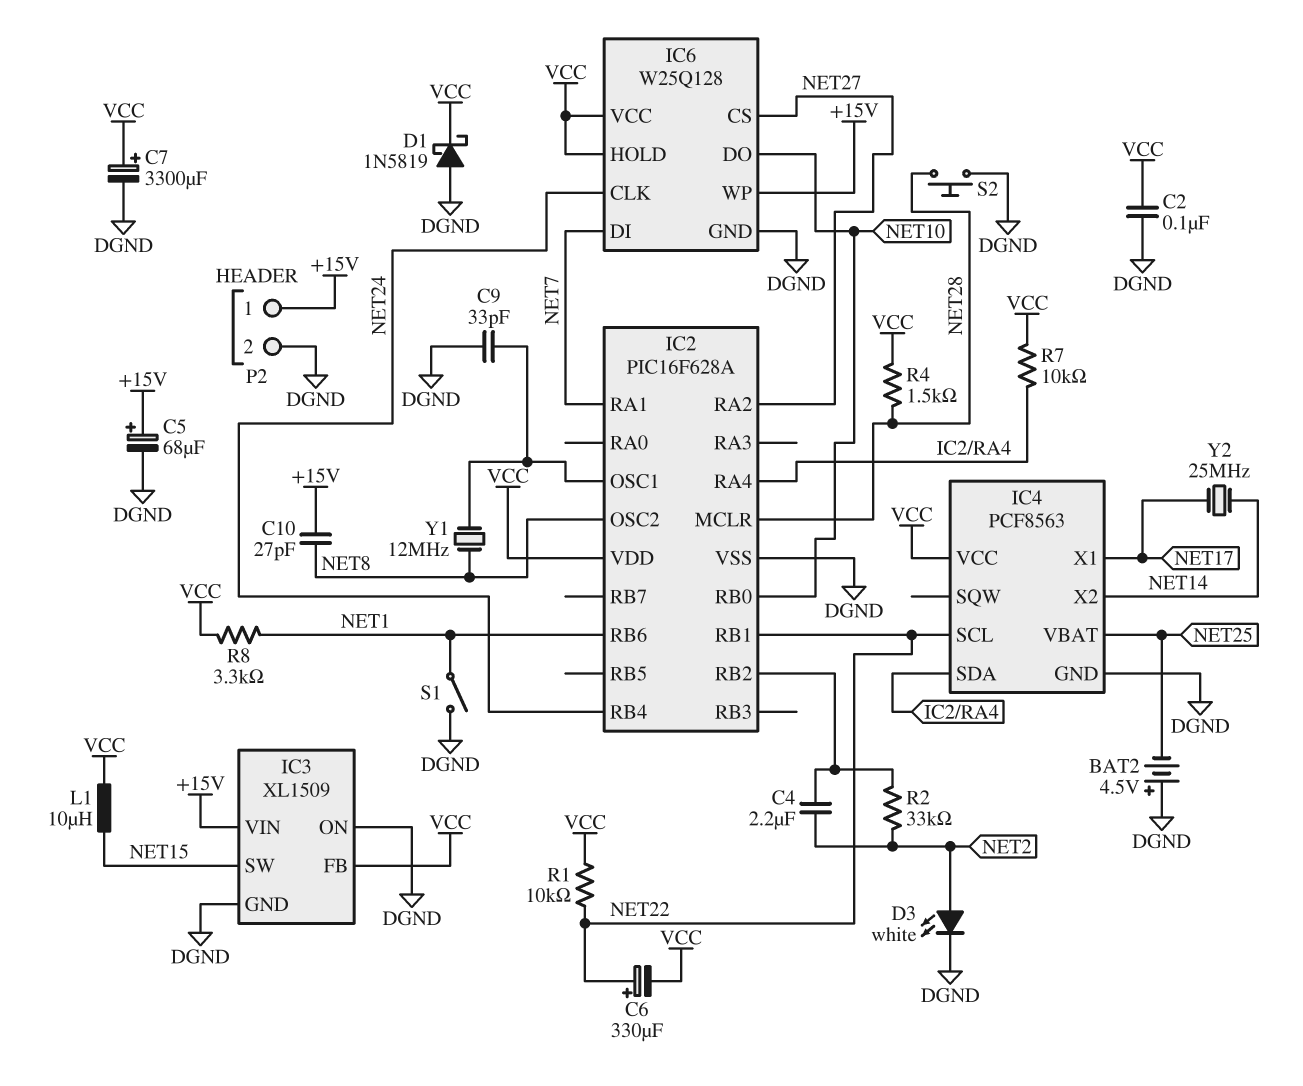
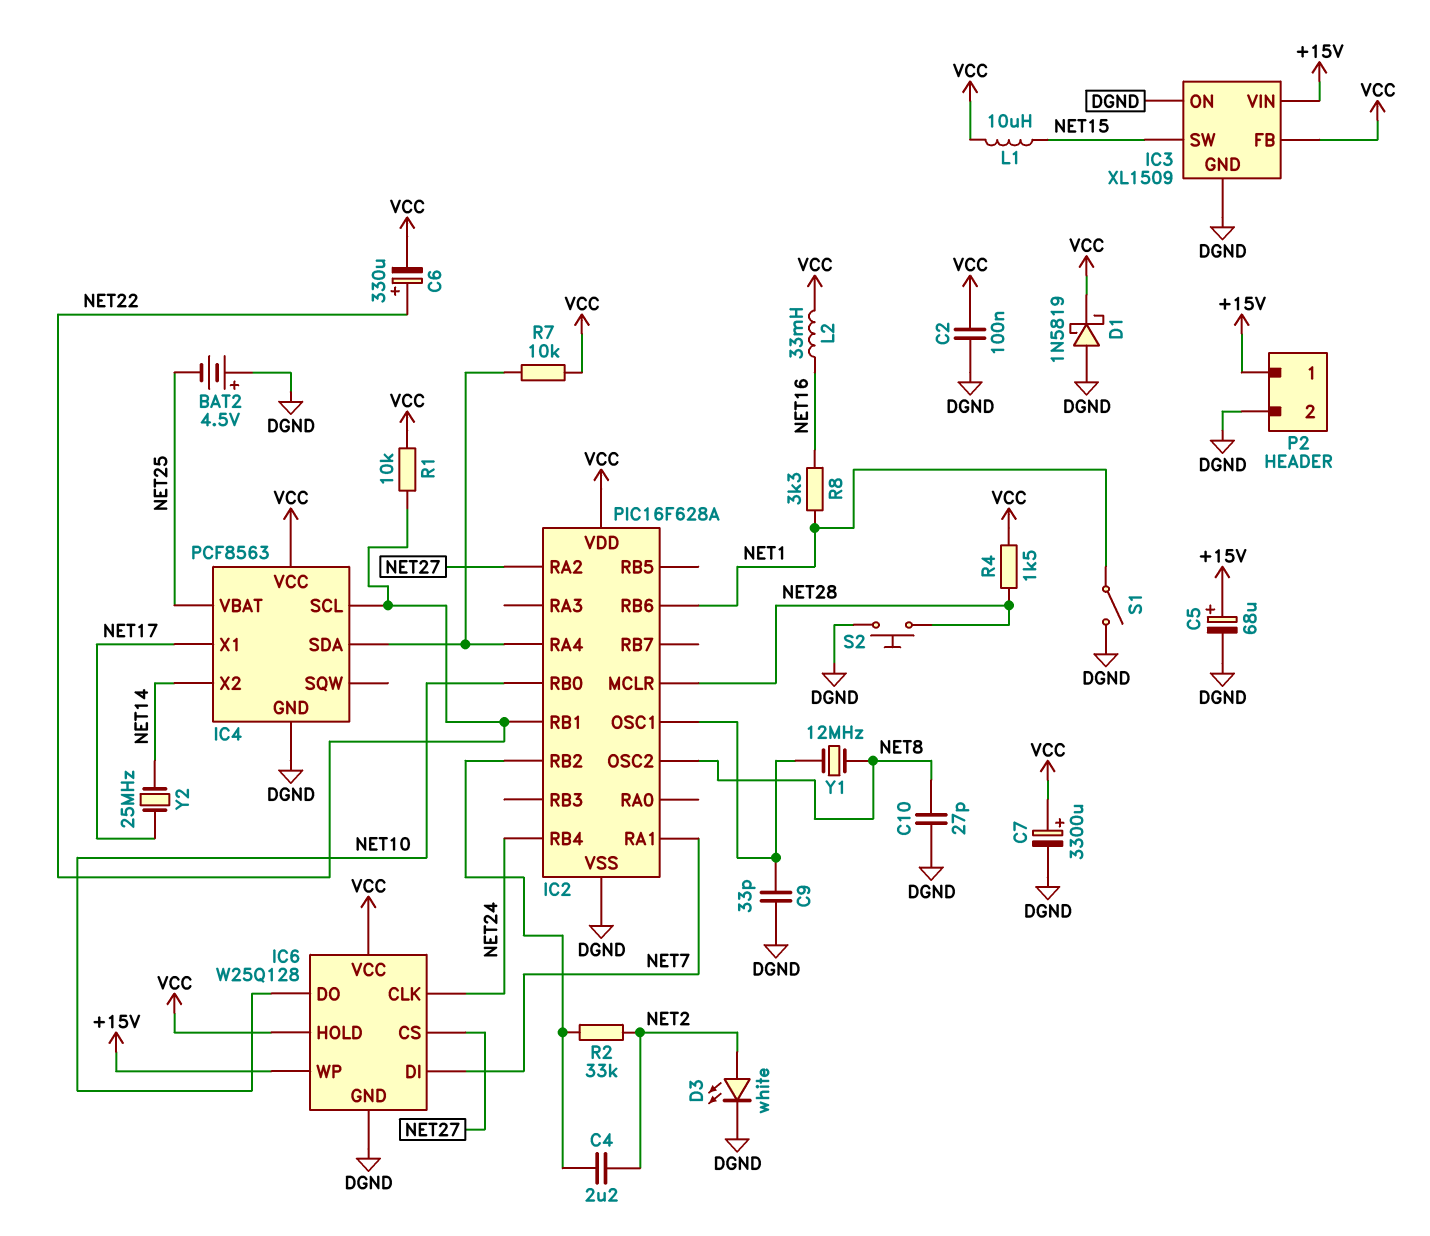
C10: 27pF (+15V, NET8) -> 27pF (DGND, NET8)
L2: none -> 33mH (NET16, VCC)
R8: 3.3k (NET1, VCC) -> 3.3k (NET1, NET16)

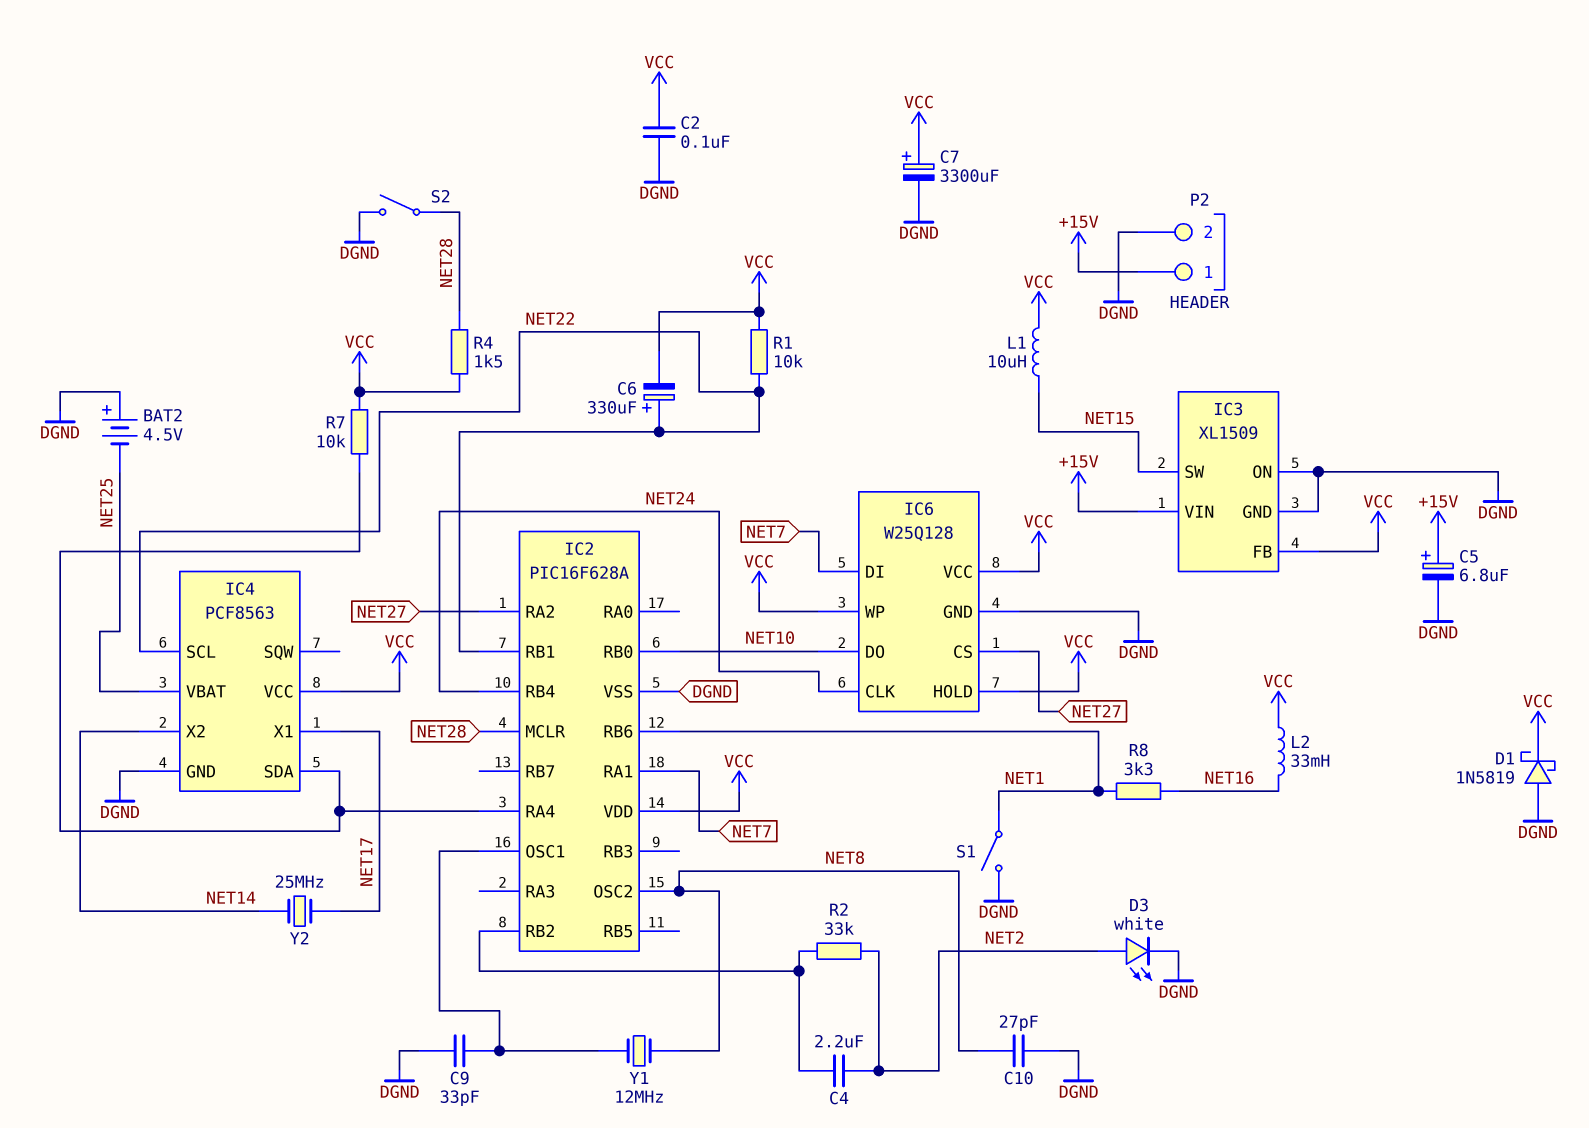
C5: 68uF (plus +15V, minus DGND) -> 6.8uF (plus +15V, minus DGND)
IC6 pin WP: +15V -> VCC
S2: button (DGND, NET28) -> switch (DGND, NET28)

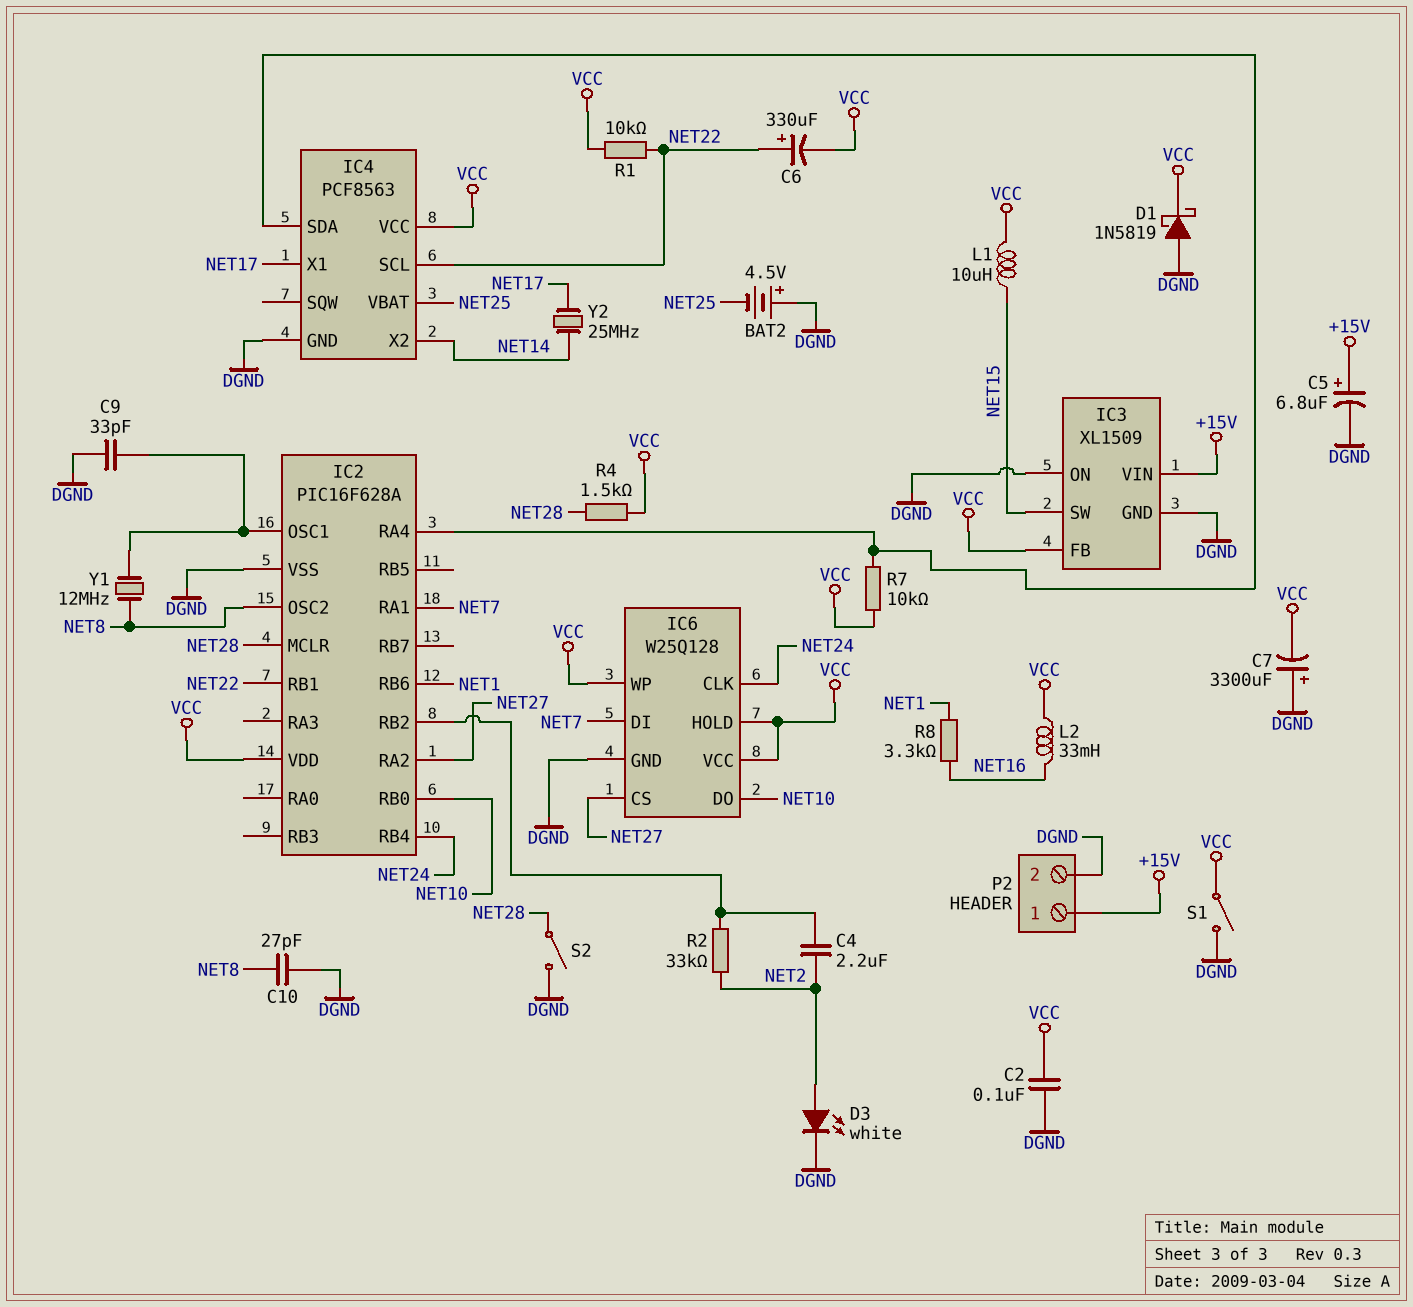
C7: 3300uF (plus VCC, minus DGND) -> 3300uF (plus DGND, minus VCC)
S1: switch (DGND, NET1) -> switch (DGND, VCC)

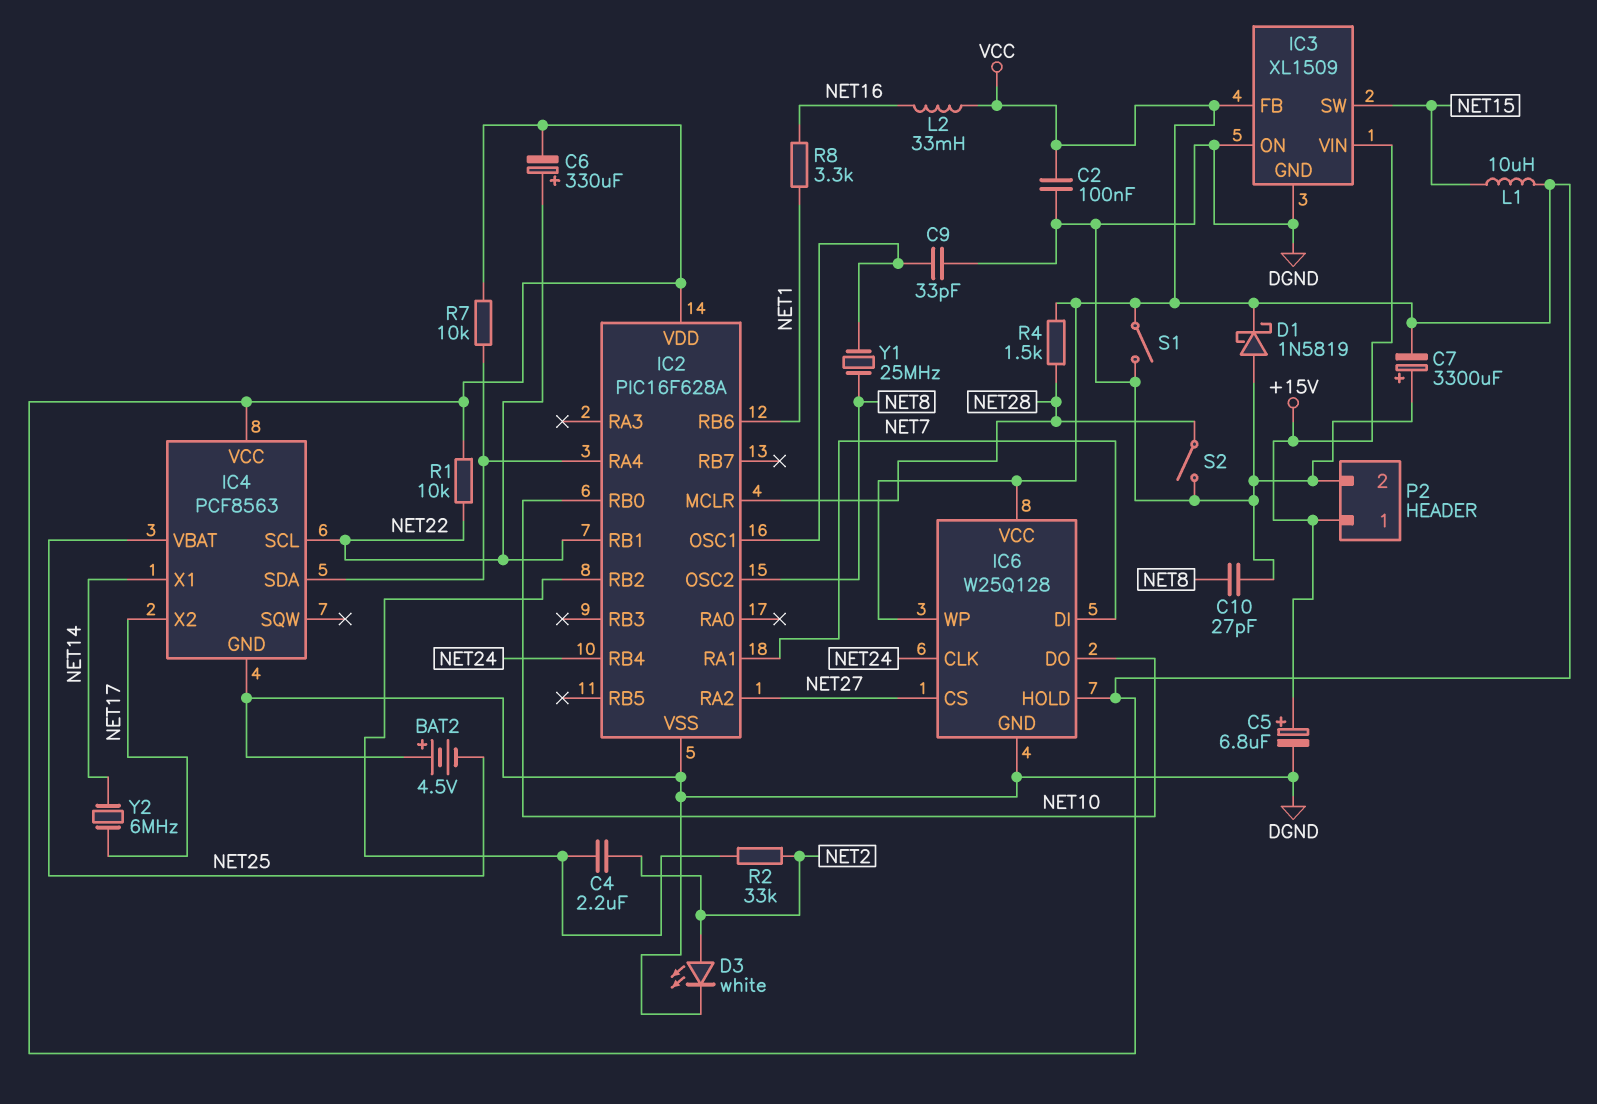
IC4 pin X1: NET17 -> NET14
IC4 pin X2: NET14 -> NET17
Y1: 12MHz (IC2/OSC1, NET8) -> 25MHz (IC2/OSC1, NET8)
Y2: 25MHz (NET14, NET17) -> 6MHz (NET14, NET17)

